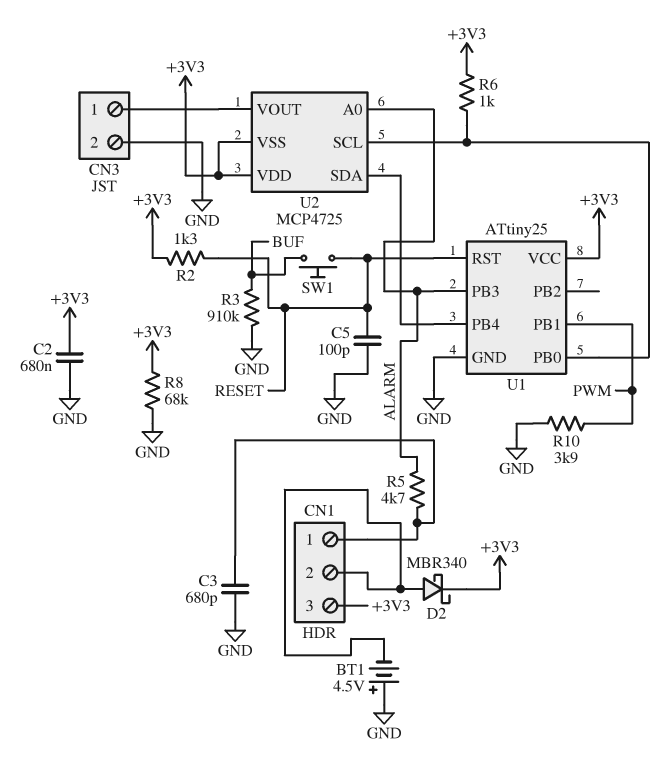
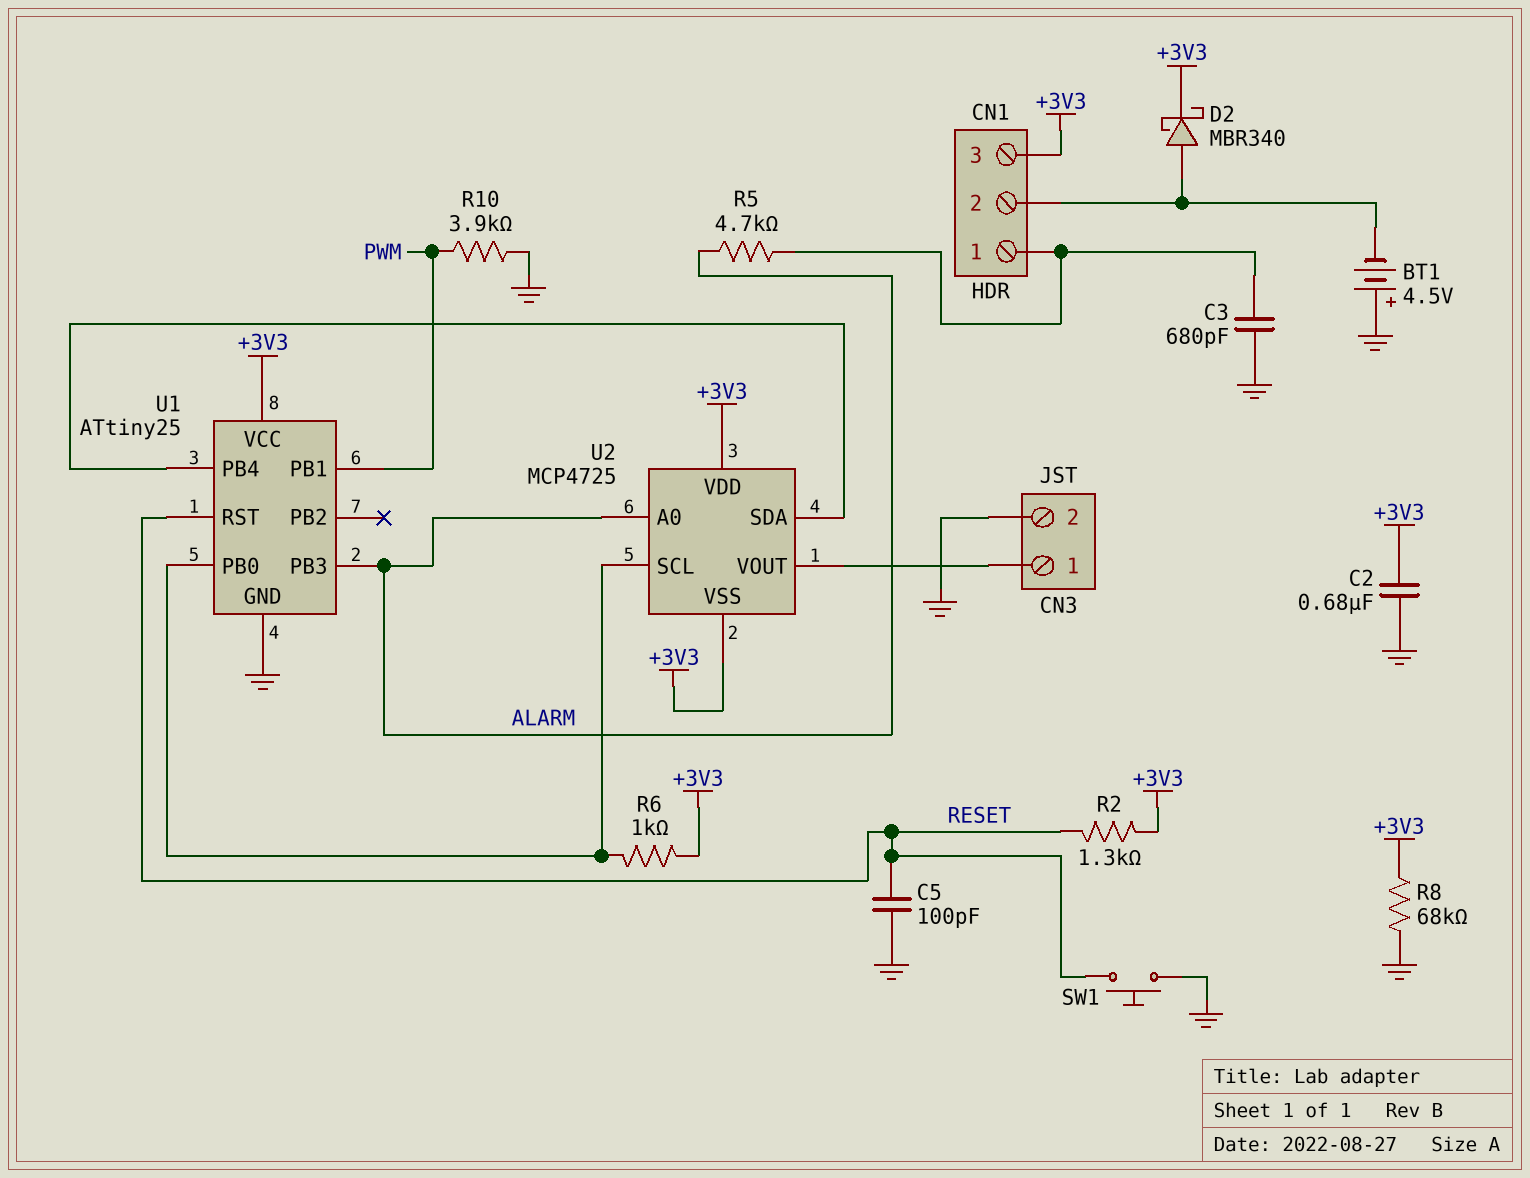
R3: 910k (BUF, GND) -> none
SW1: button (BUF, RESET) -> button (GND, RESET)

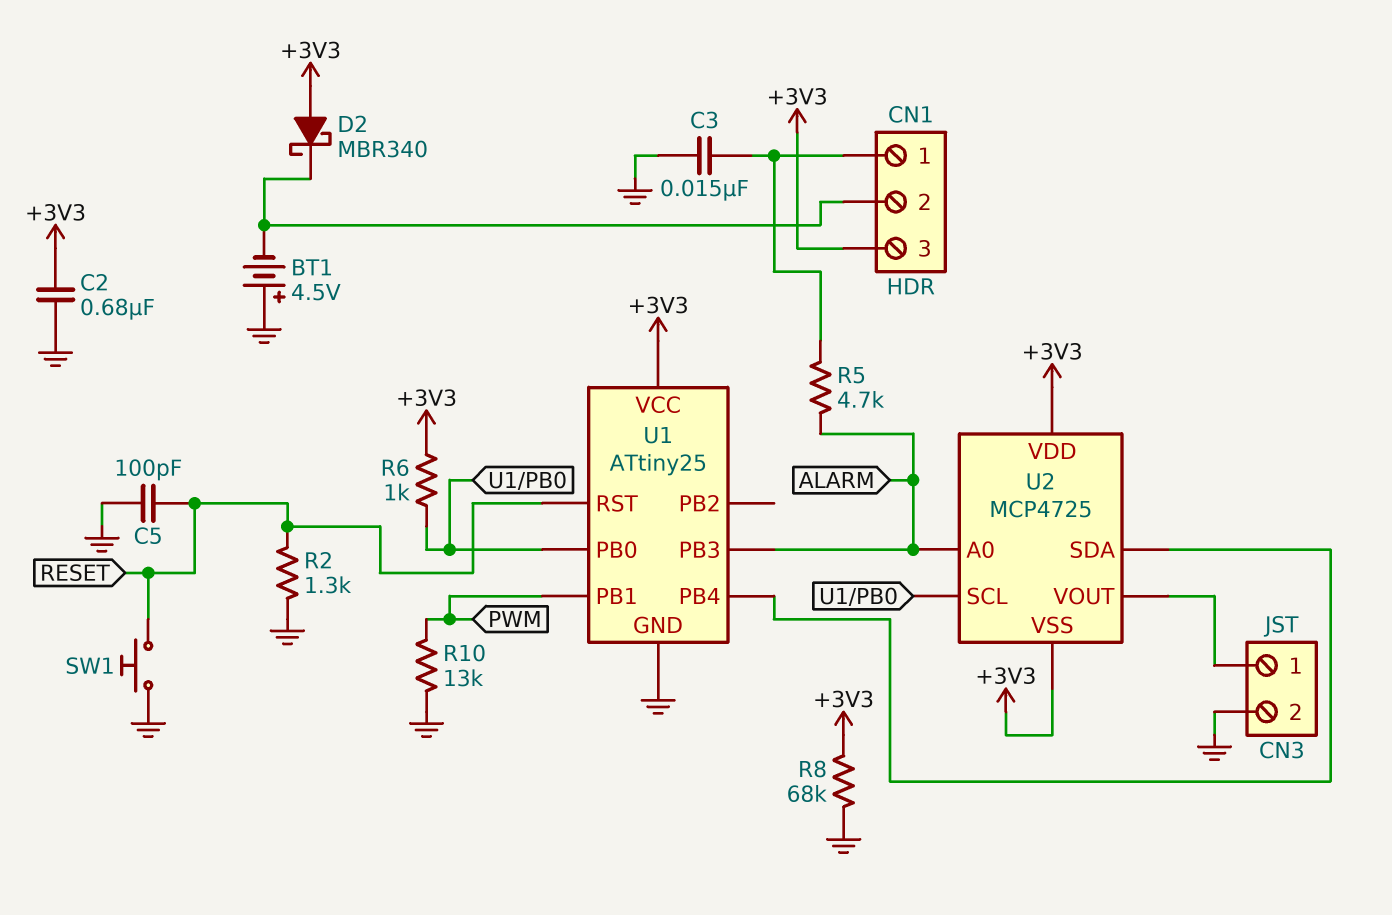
C3: 680pF (CN1/1, GND) -> 15nF (CN1/1, GND)
D2: schottky MBR340 (A CN1/2, K +3V3) -> schottky MBR340 (A +3V3, K CN1/2)
R2: 1.3k (+3V3, RESET) -> 1.3k (GND, RESET)
R10: 3.9k (GND, PWM) -> 13k (GND, PWM)

